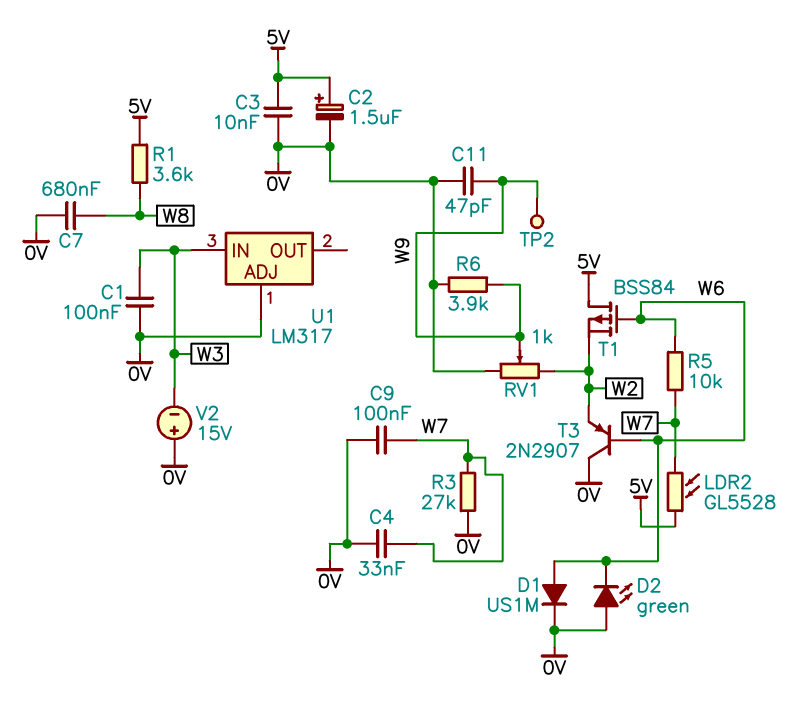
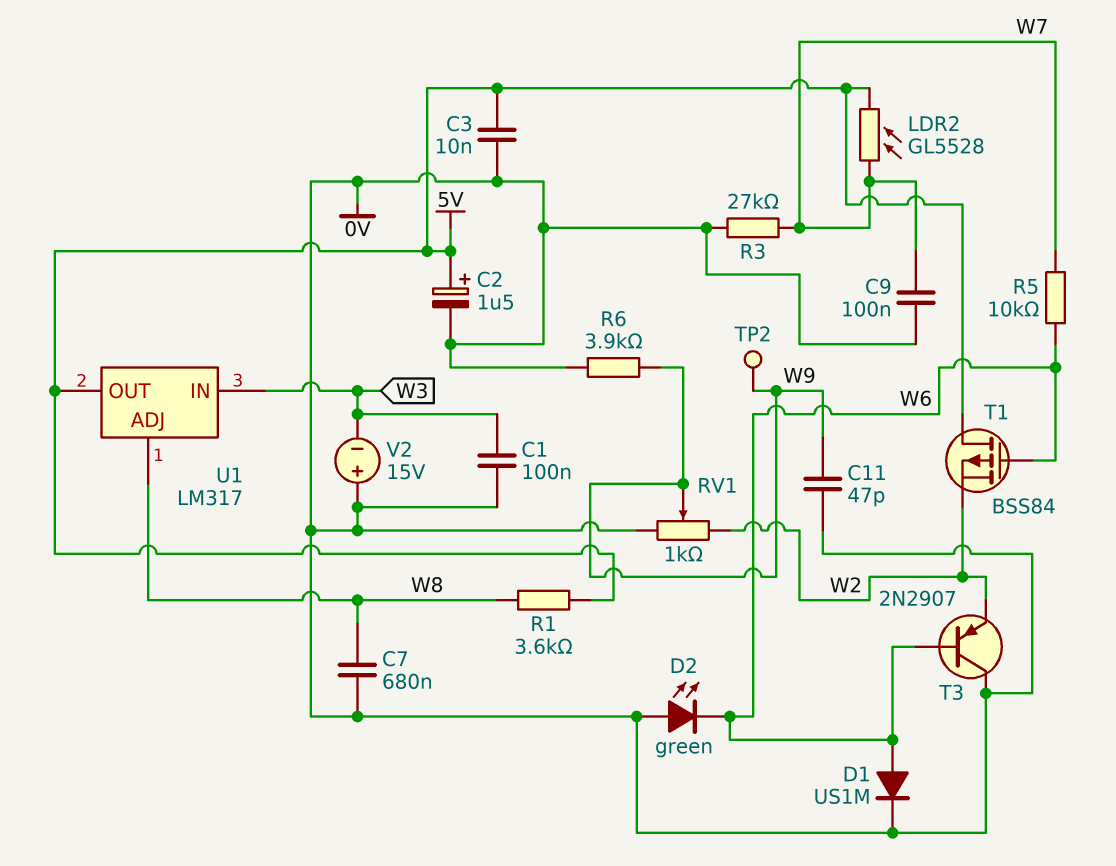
C4: 33nF (0V, W7) -> none
U1 pin ADJ: 0V -> W8
U1 pin OUT: none -> 5V

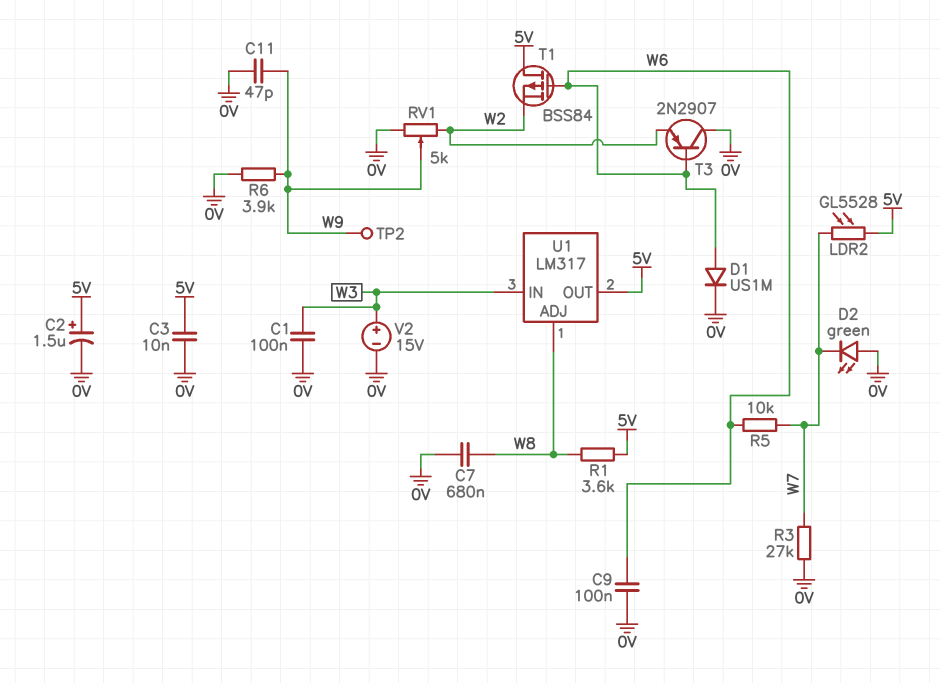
C9: 100nF (0V, W7) -> 100nF (0V, W6)
D2: LED green (A 0V, K W6) -> LED green (A 0V, K W7)
RV1: 1k (0V, W2, wiper W9) -> 5k (0V, W2, wiper W9)
V2: 15V (plus 0V, minus W3) -> 15V (plus W3, minus 0V)

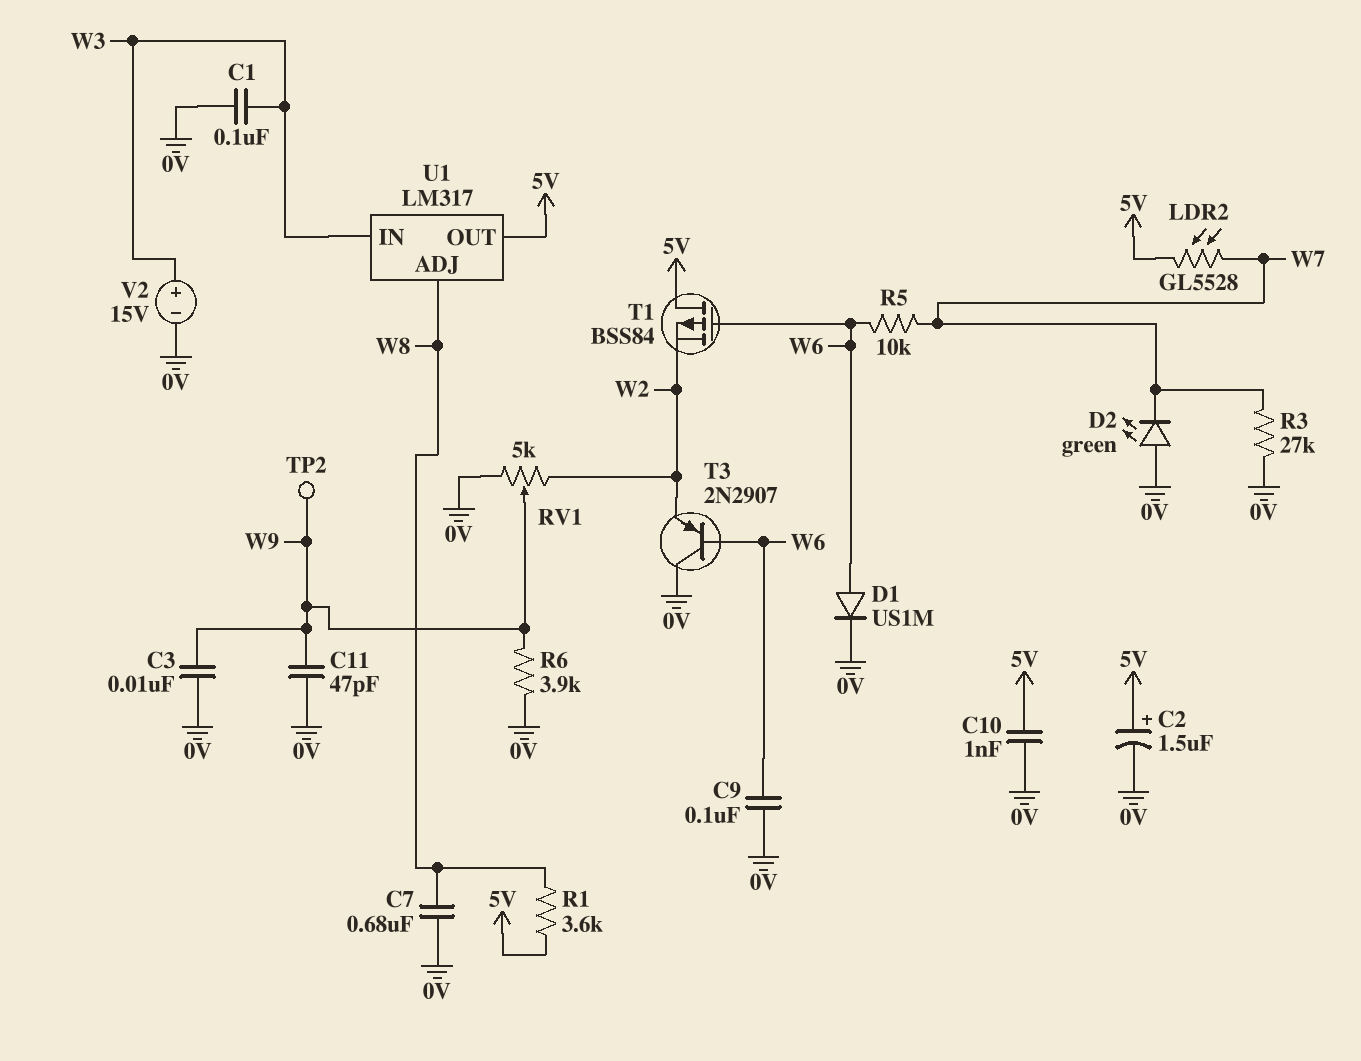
C3: 10nF (0V, 5V) -> 10nF (0V, W9)
C10: none -> 1nF (0V, 5V)

